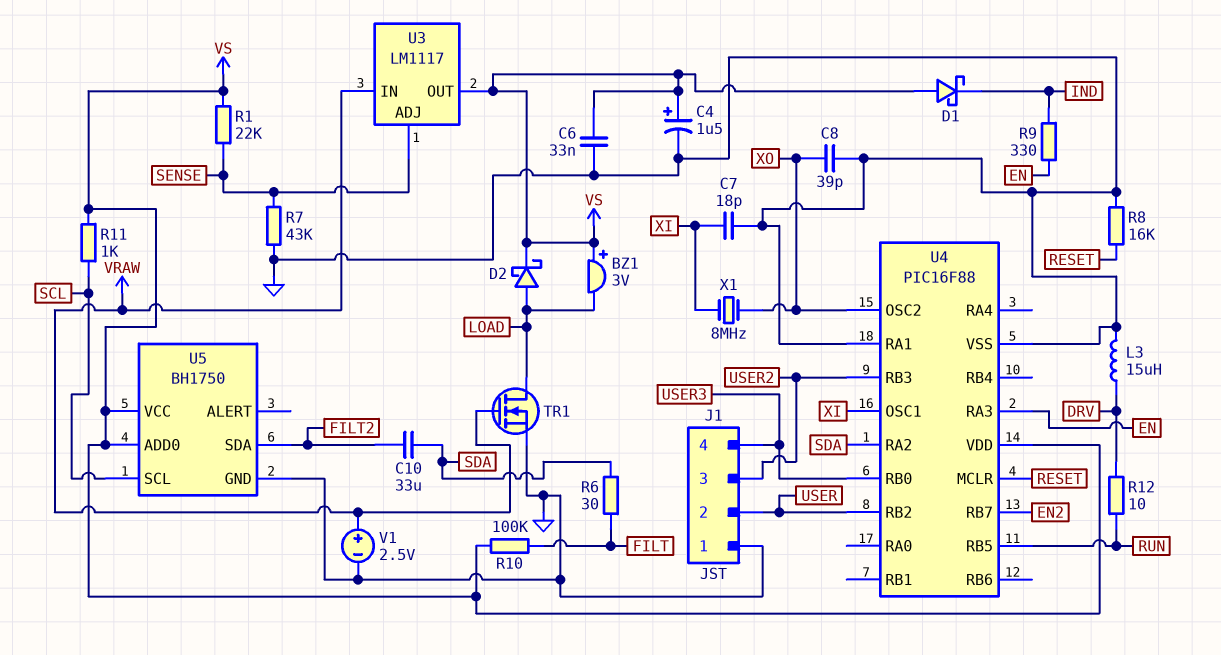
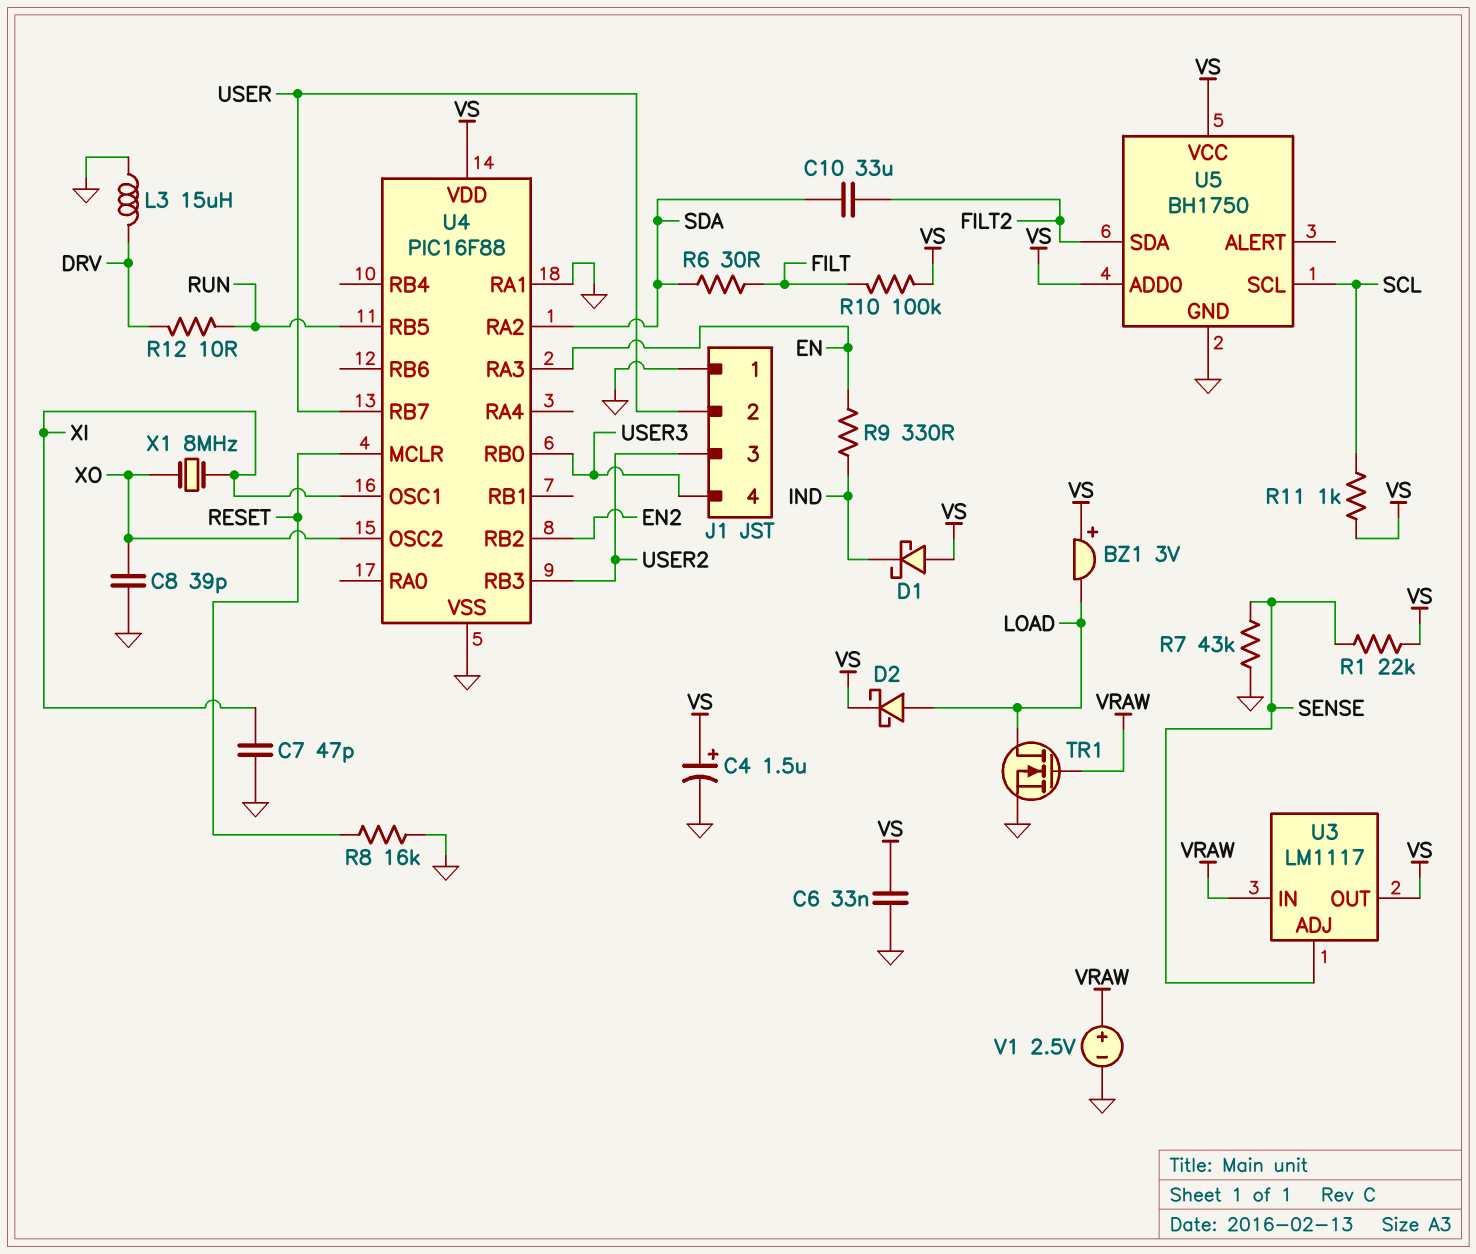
C7: 18pF (GND, XI) -> 47pF (GND, XI)
U4 pin RB2: USER -> EN2
U4 pin RB7: EN2 -> USER

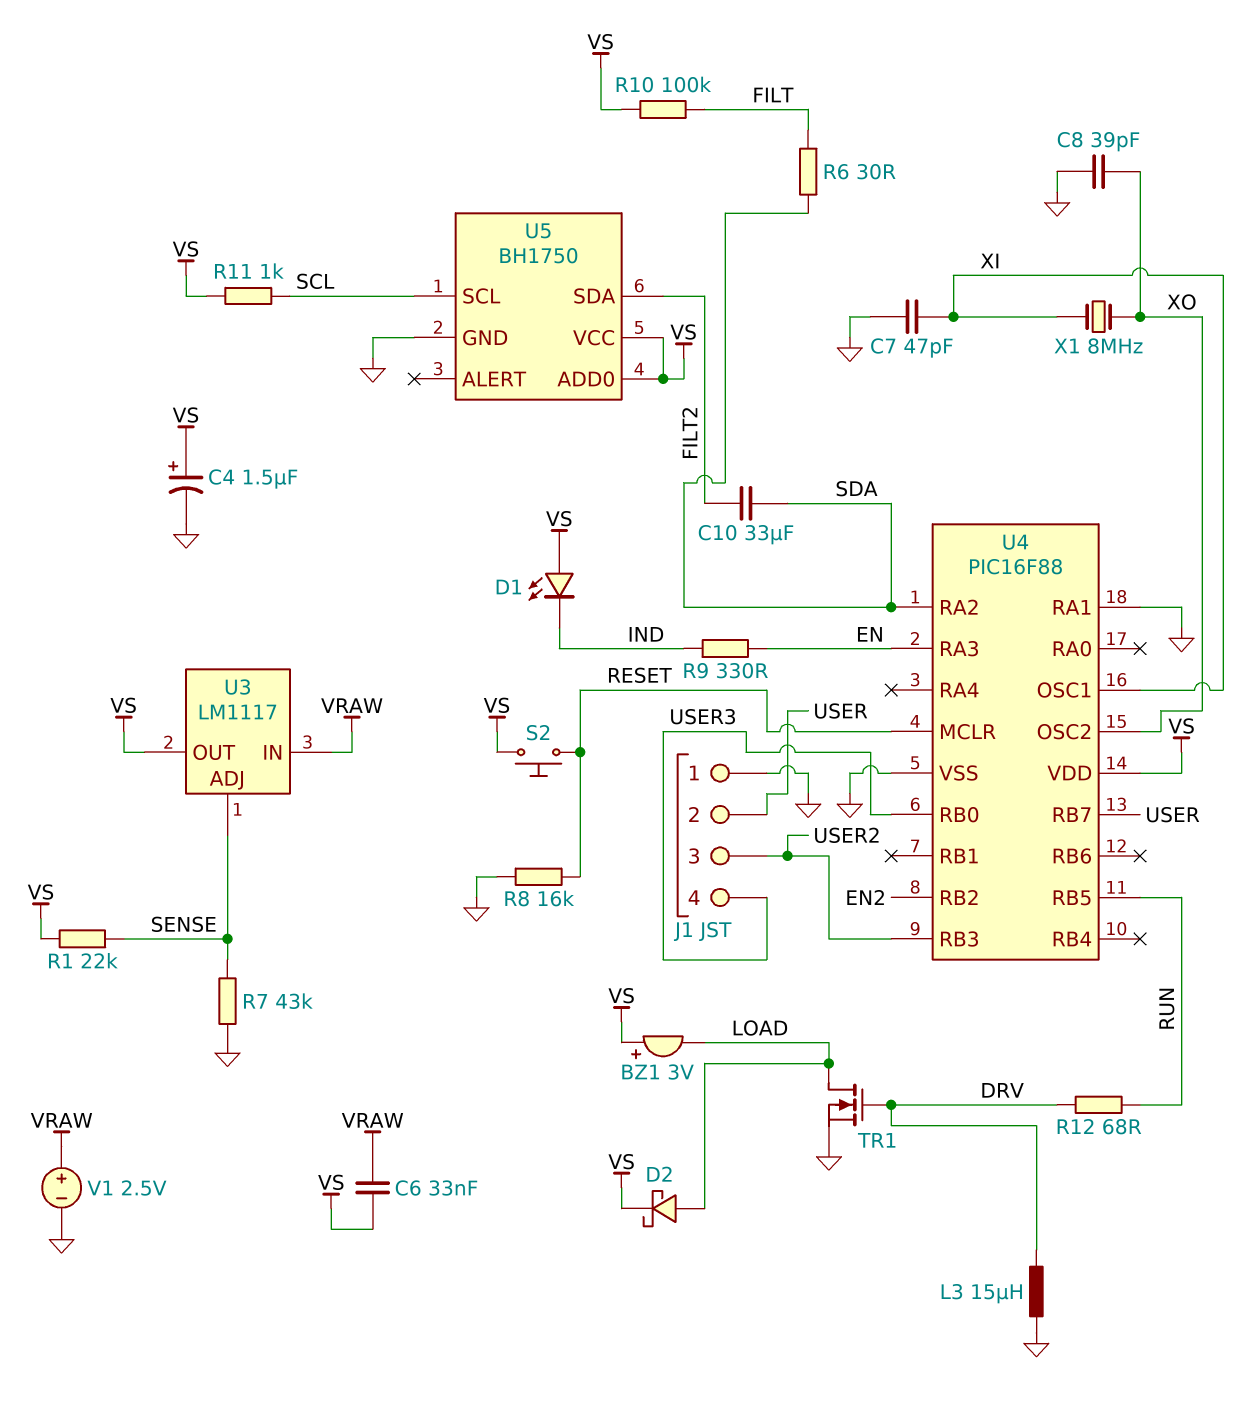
C6: 33nF (GND, VS) -> 33nF (VRAW, VS)
D1: schottky (A VS, K IND) -> LED (A VS, K IND)
R12: 10 (DRV, RUN) -> 68 (DRV, RUN)
S2: none -> button (RESET, VS)
TR1: NMOS (G VRAW, D LOAD, S GND) -> NMOS (G DRV, D LOAD, S GND)

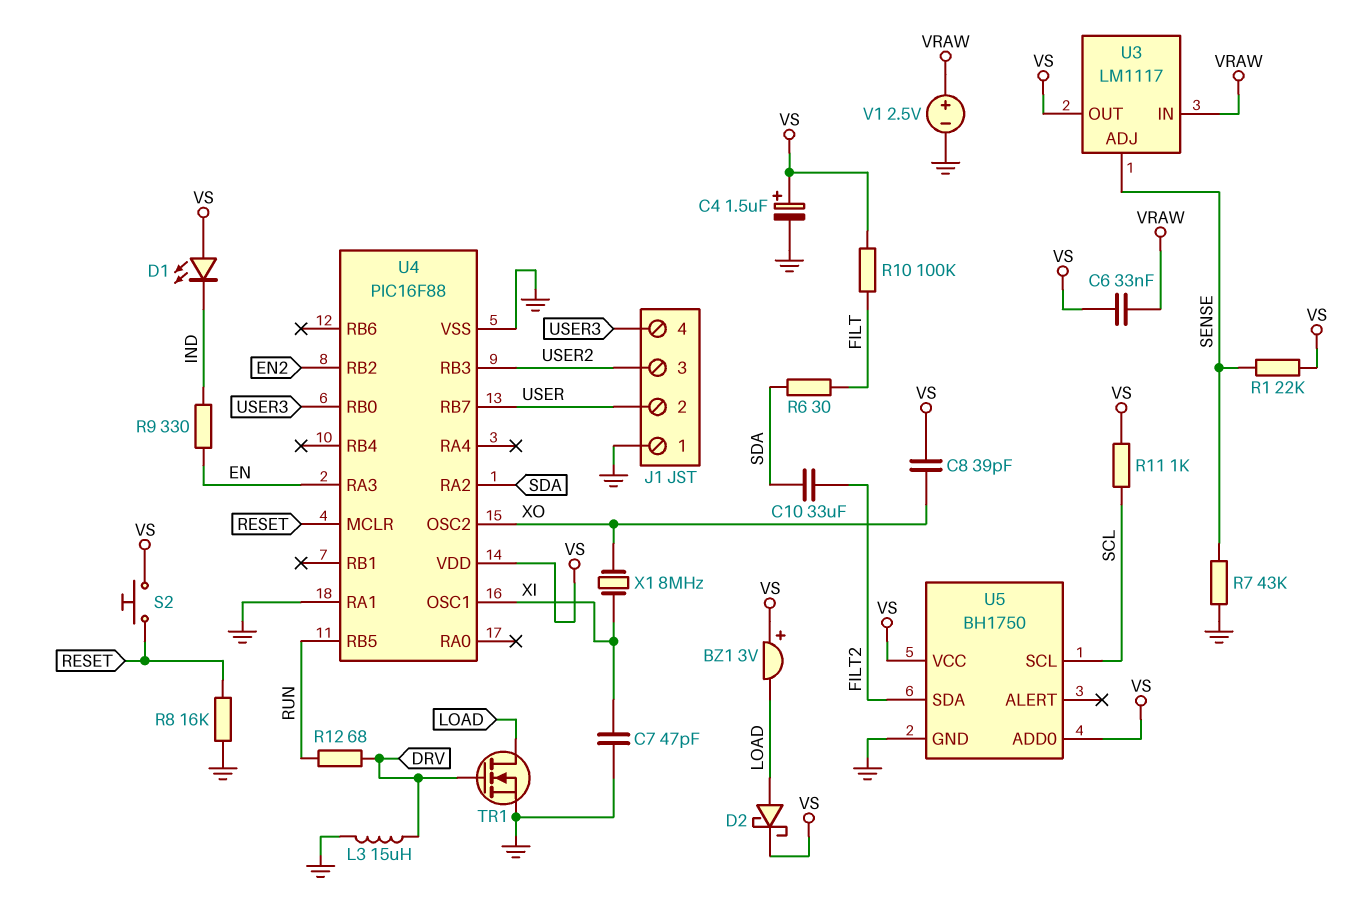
C8: 39pF (GND, XO) -> 39pF (VS, XO)

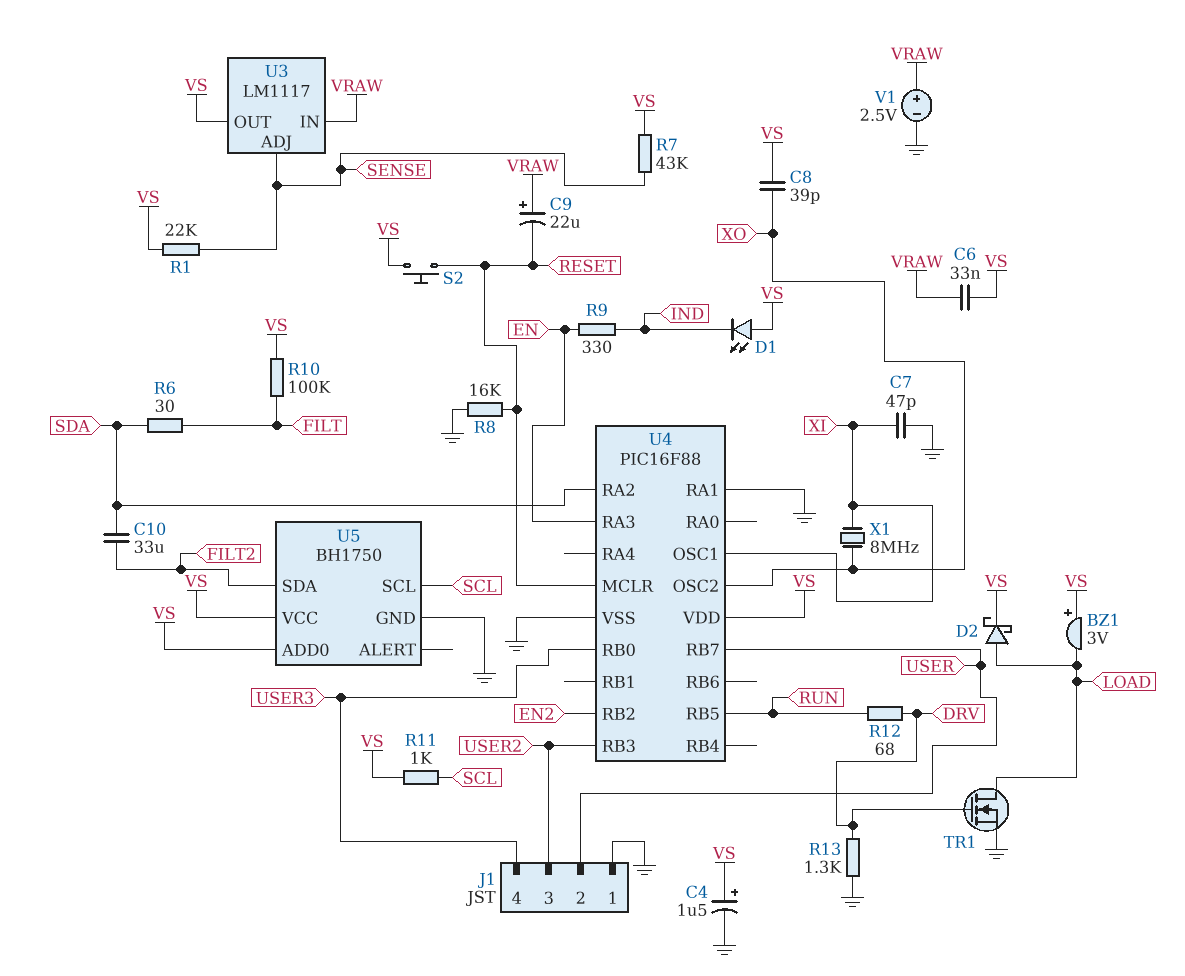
C9: none -> 22uF (plus VRAW, minus RESET)
L3: 15uH (DRV, GND) -> none
R7: 43k (GND, SENSE) -> 43k (SENSE, VS)
R13: none -> 1.3k (DRV, GND)

